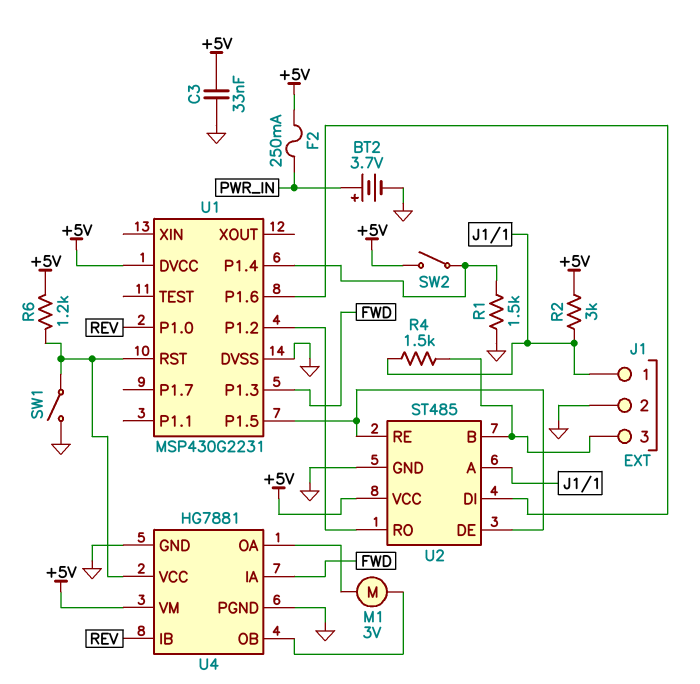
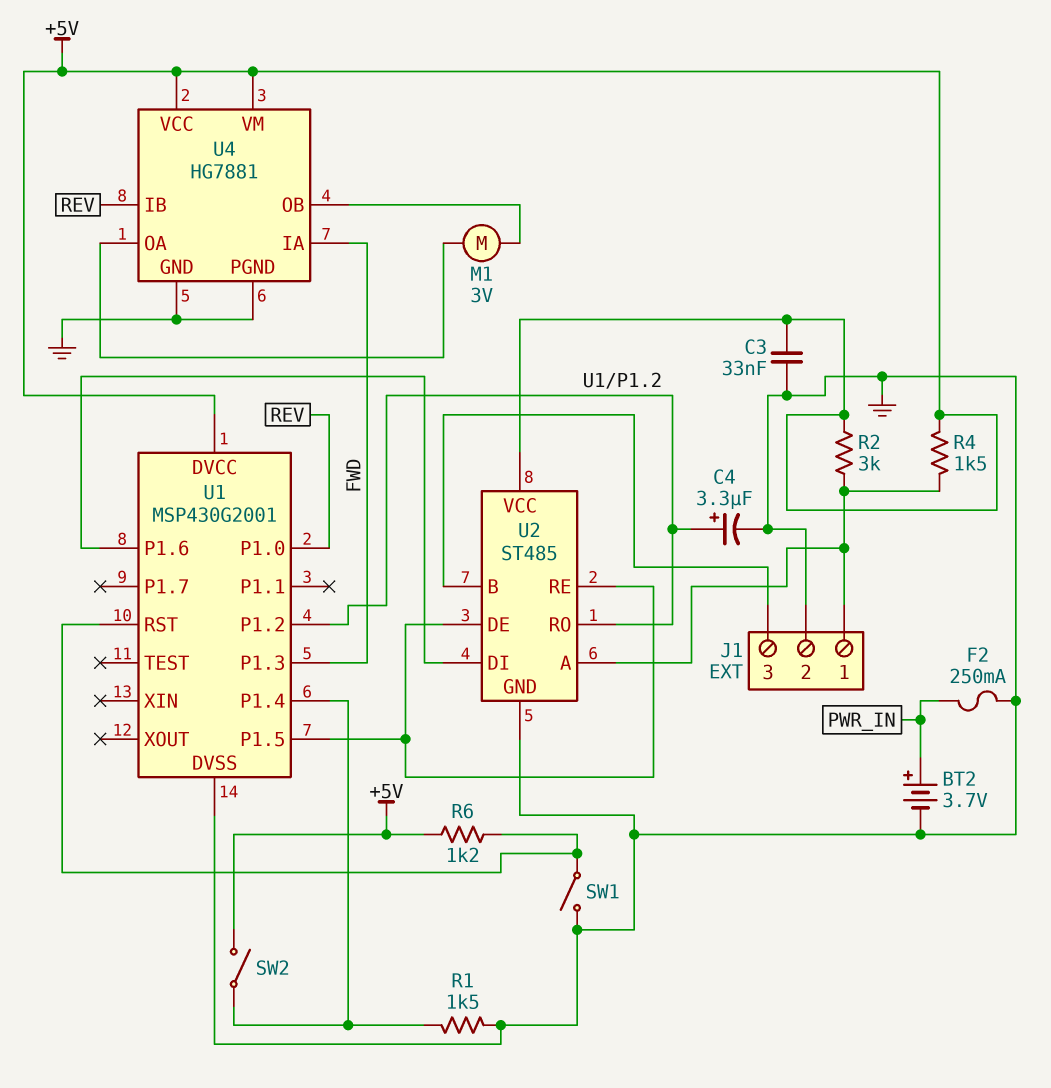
C4: none -> 3.3uF (plus U1/P1.2, minus GND)
F2: 250mA (+5V, PWR_IN) -> 250mA (GND, PWR_IN)
R4: 1.5k (J1/1, J1/3) -> 1.5k (+5V, J1/1)
U1: MSP430G2231 -> MSP430G2001
U4 pin VCC: U1/RST -> +5V

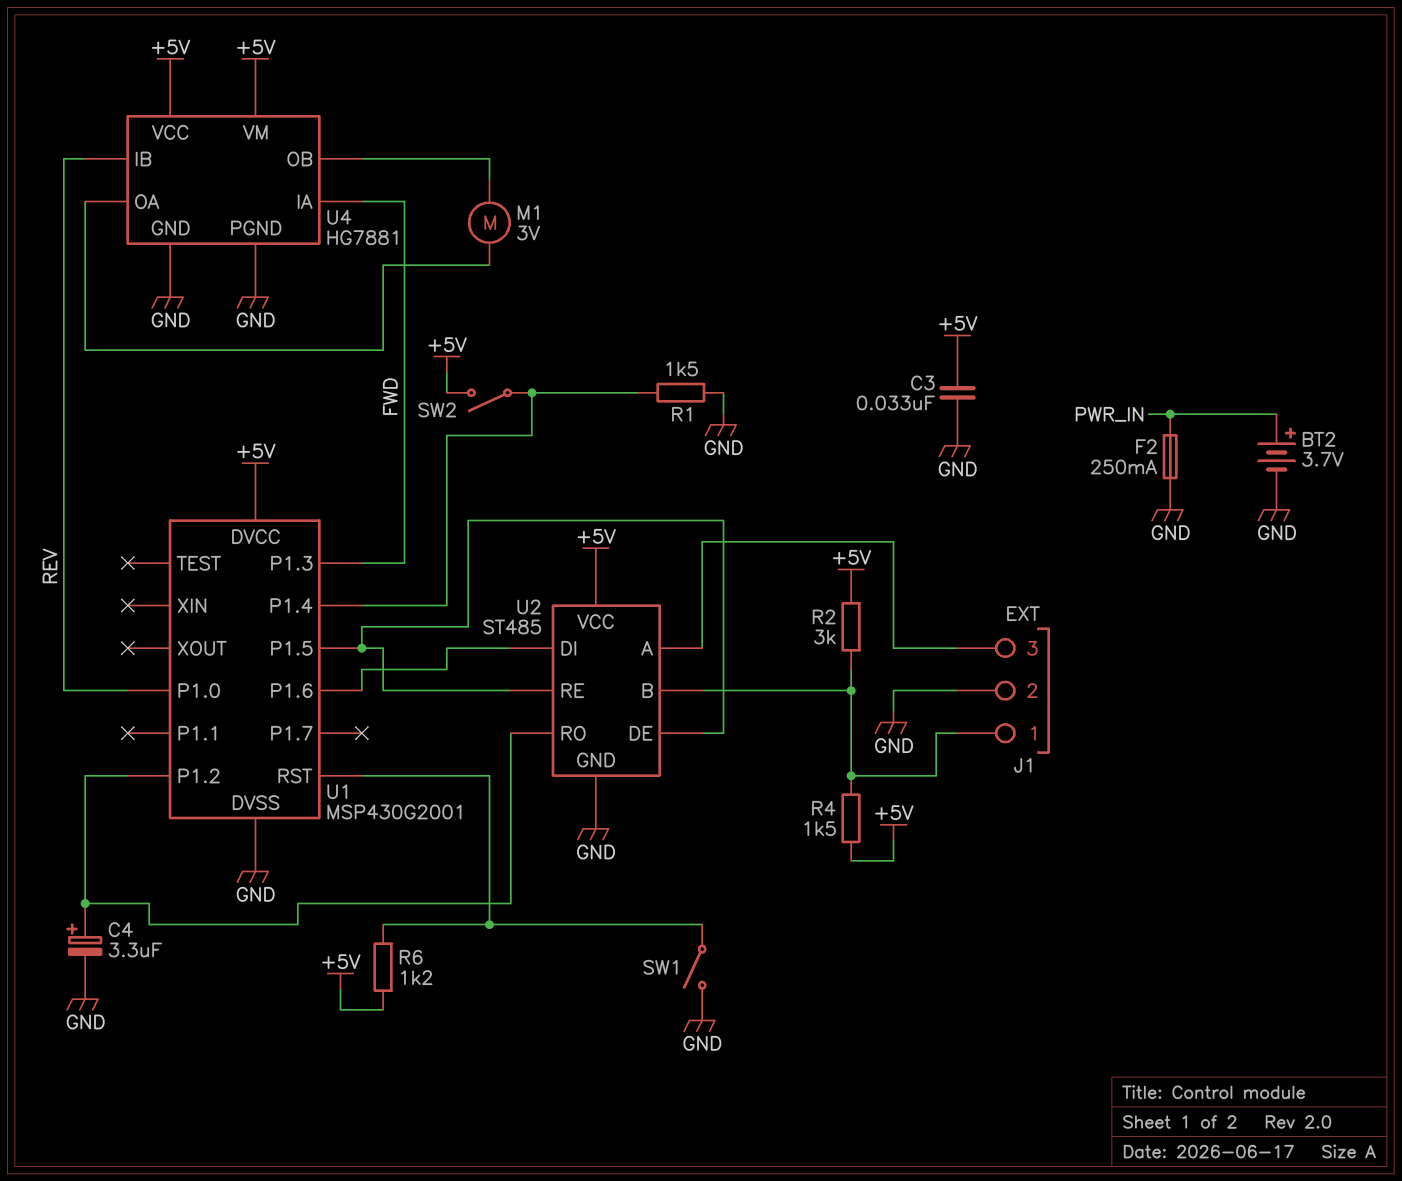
U2 pin A: J1/1 -> J1/3
U2 pin B: J1/3 -> J1/1

